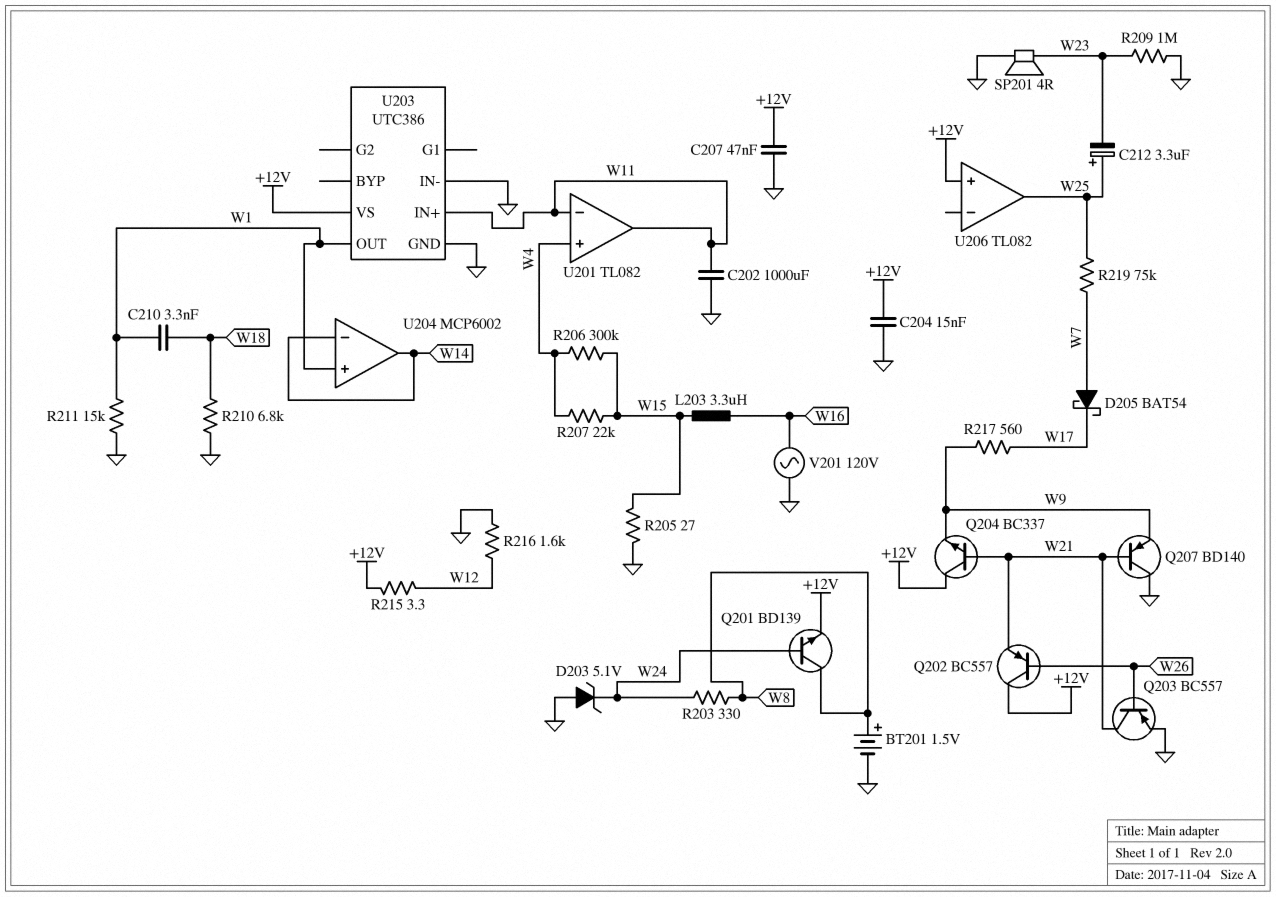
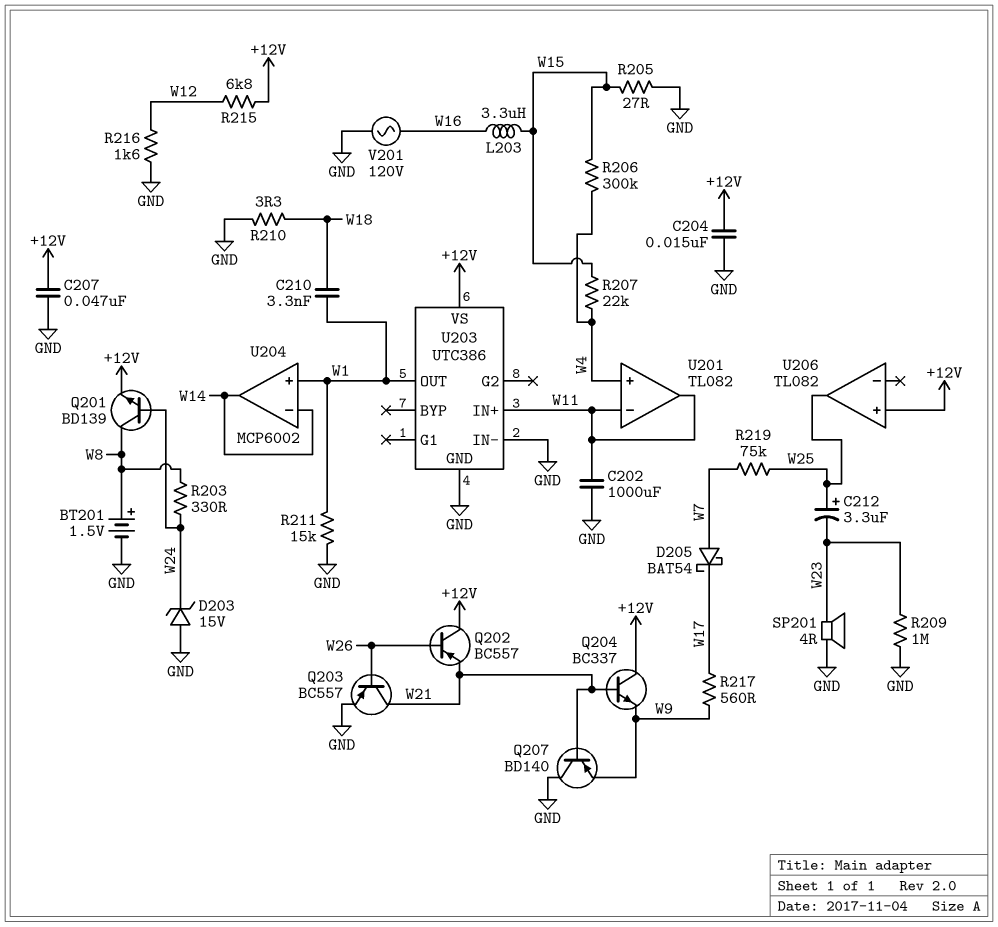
D203: zener 5.1V (A GND, K W24) -> zener 15V (A GND, K W24)
R210: 6.8k (GND, W18) -> 3.3 (GND, W18)
R215: 3.3 (+12V, W12) -> 6.8k (+12V, W12)

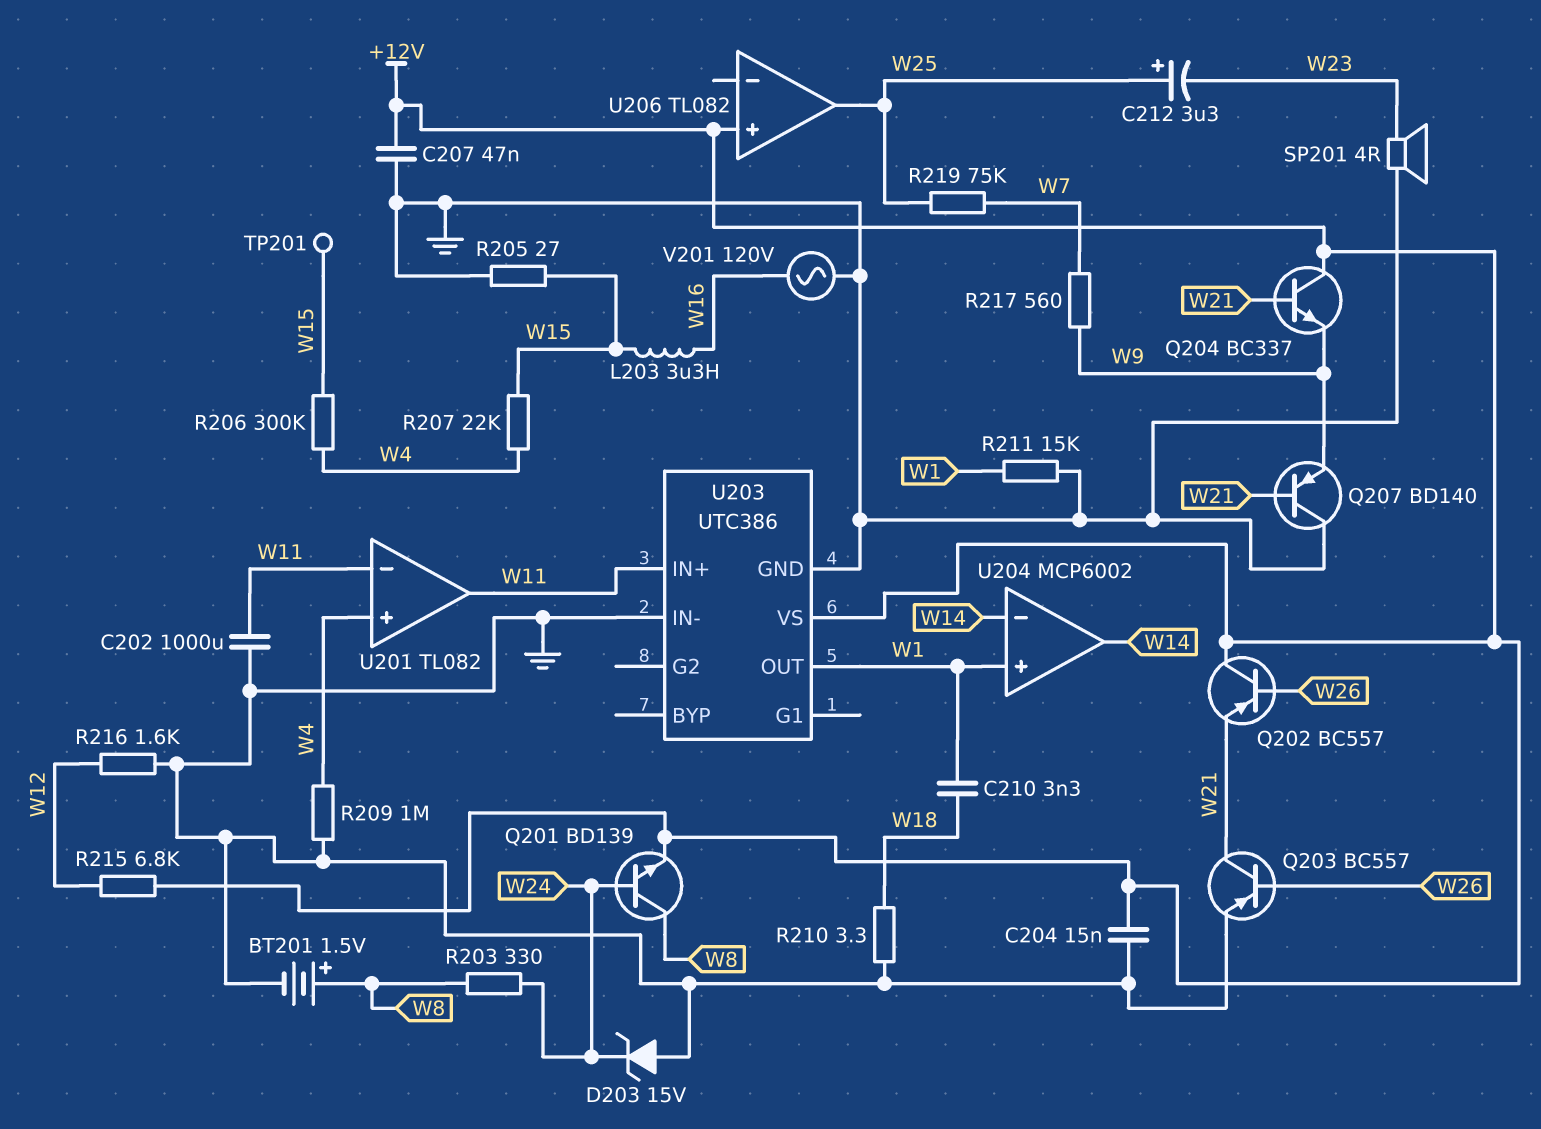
D205: schottky BAT54 (A W7, K W17) -> none
R209: 1M (GND, W23) -> 1M (GND, W4)
R217: 560 (W9, W17) -> 560 (W7, W9)
TP201: none -> test point (W15)

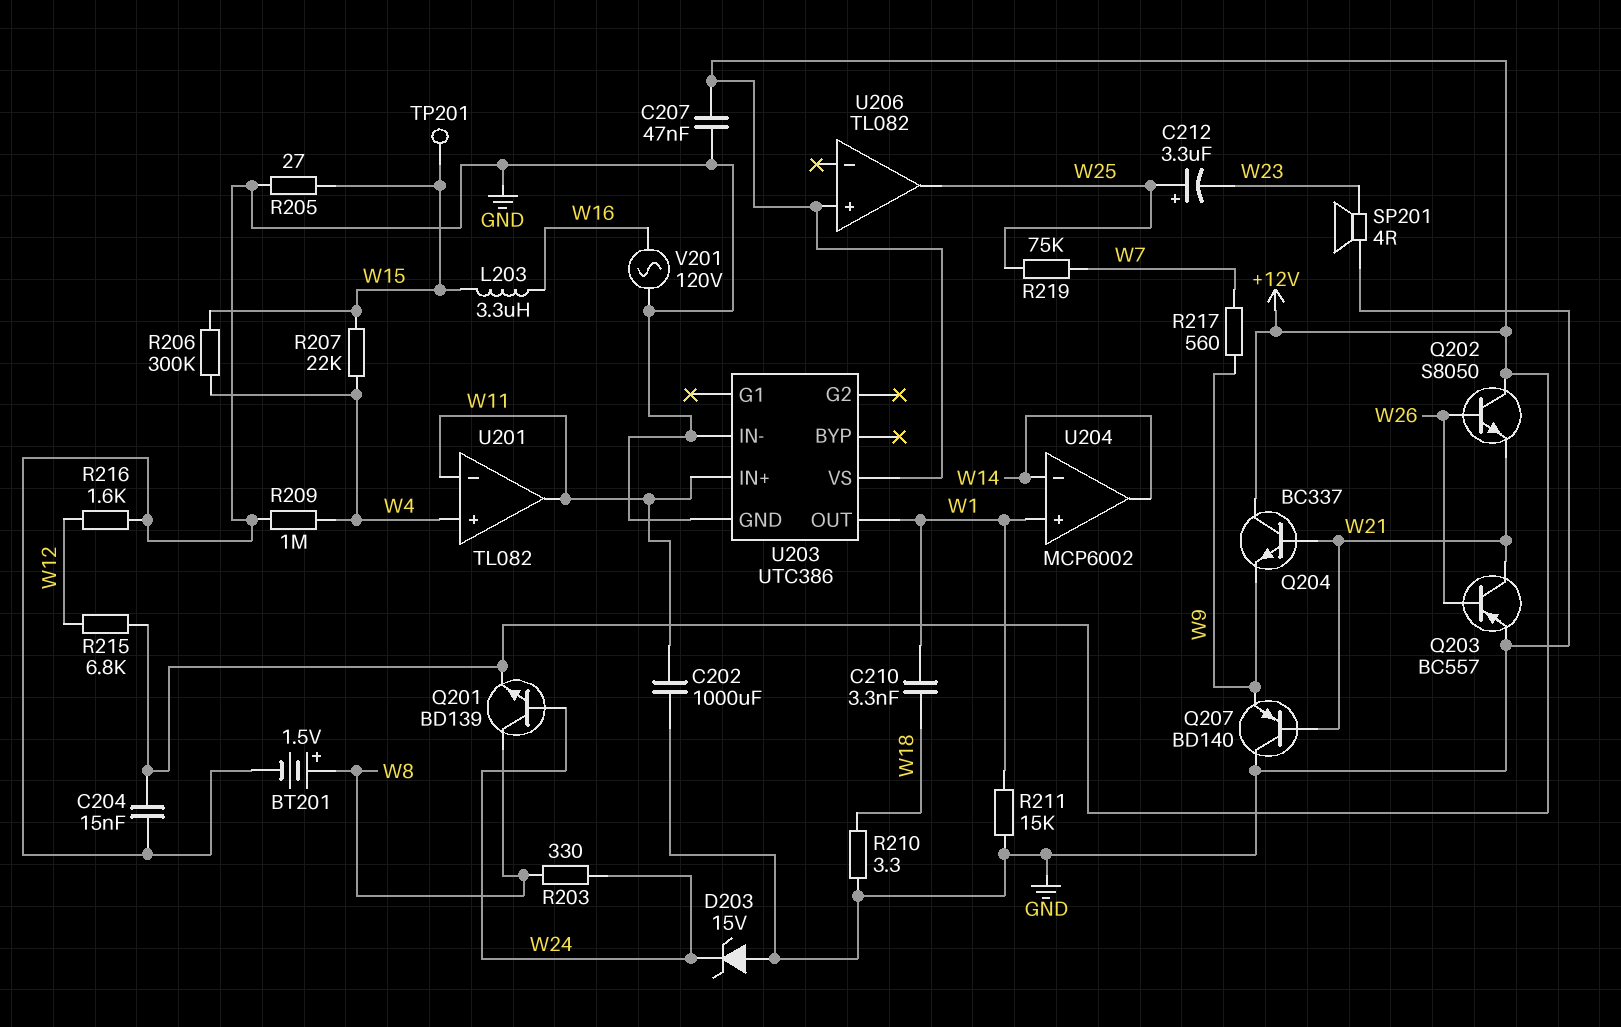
Q202: PNP BC557 (B W26, C +12V, E W21) -> NPN S8050 (B W26, C +12V, E W21)

